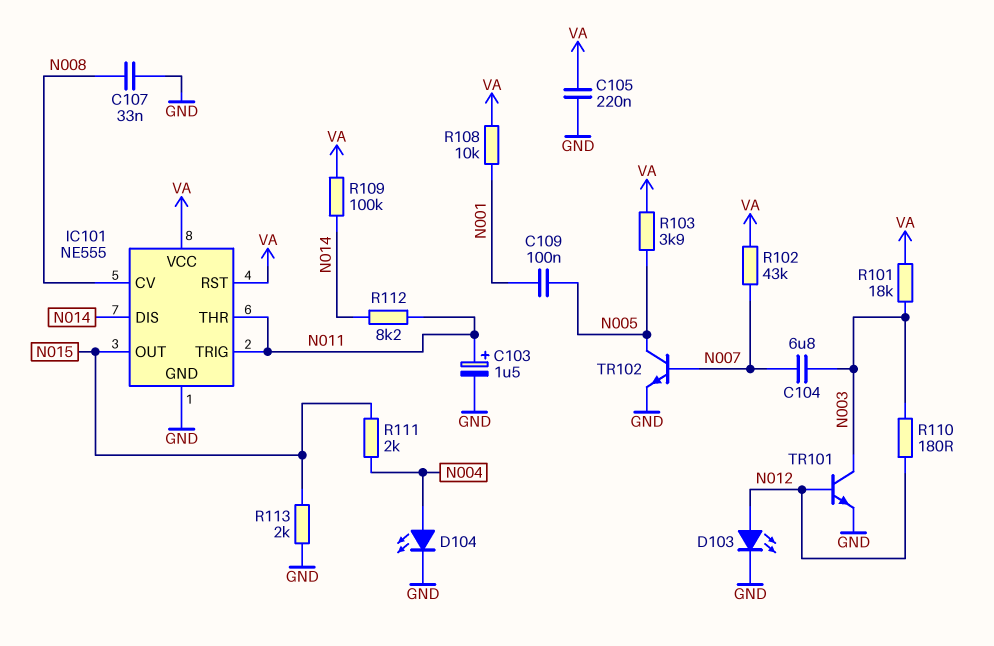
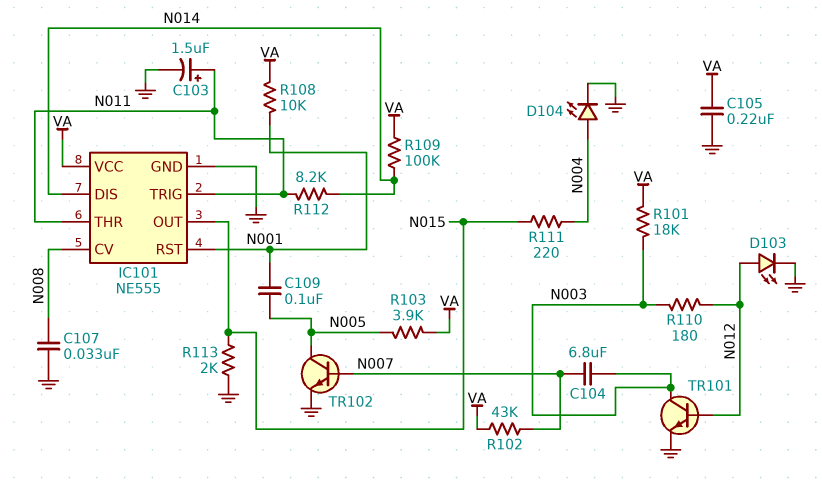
IC101 pin RST: VA -> N001
R111: 2k (N004, N015) -> 220 (N004, N015)

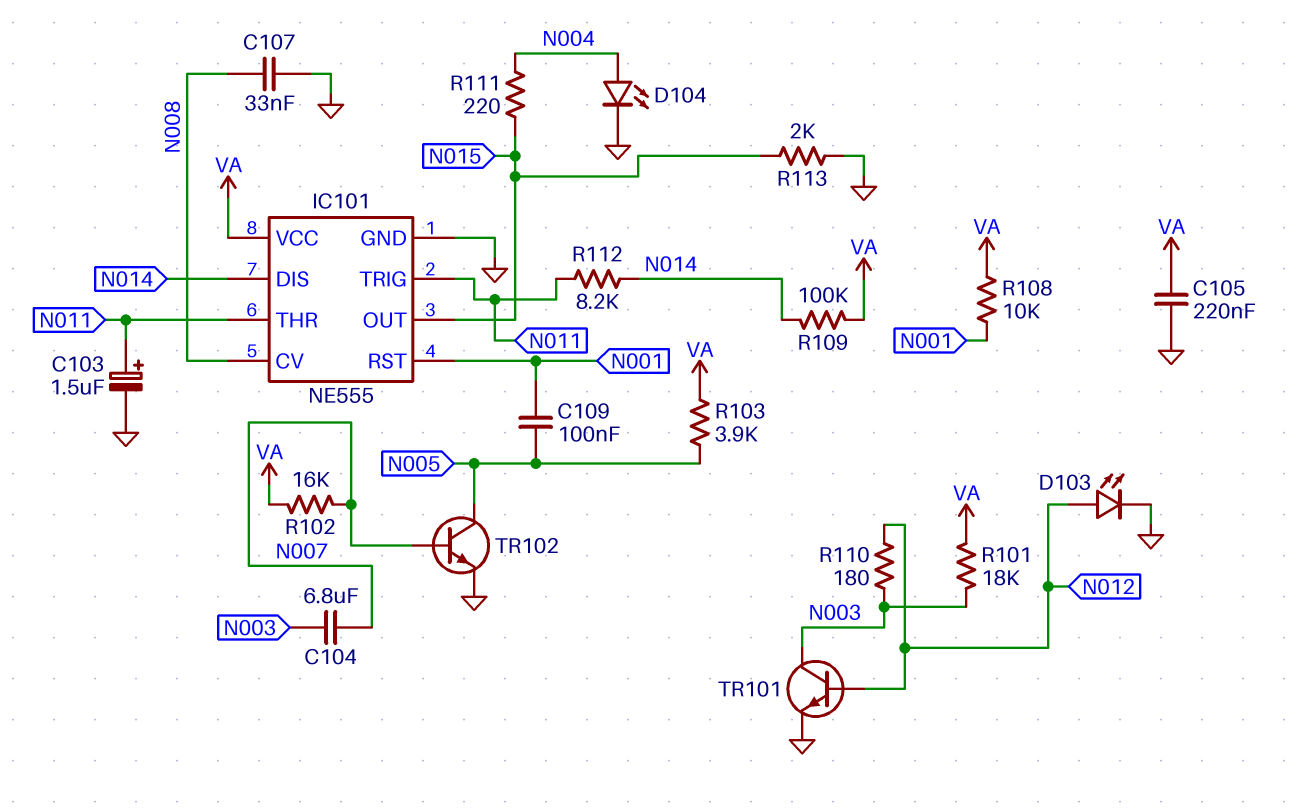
R102: 43k (N007, VA) -> 16k (N007, VA)

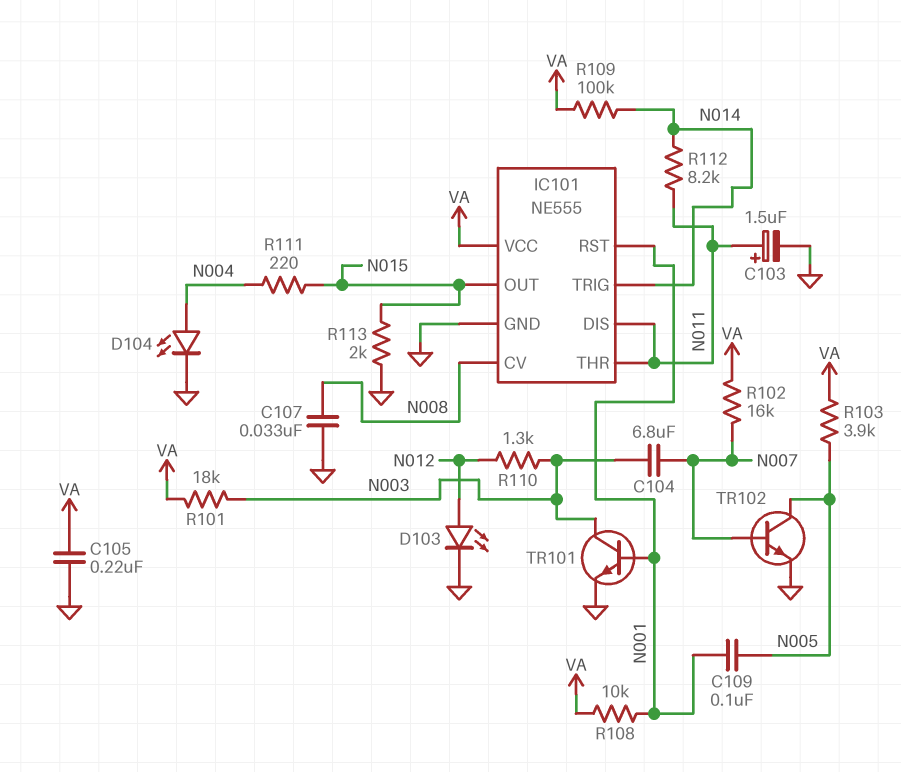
IC101 pin DIS: N014 -> N011
IC101 pin TRIG: N011 -> N014
R110: 180 (N003, N012) -> 1.3k (N003, N012)
TR101: NPN (B N012, C N003, E GND) -> NPN (B N001, C N003, E GND)

